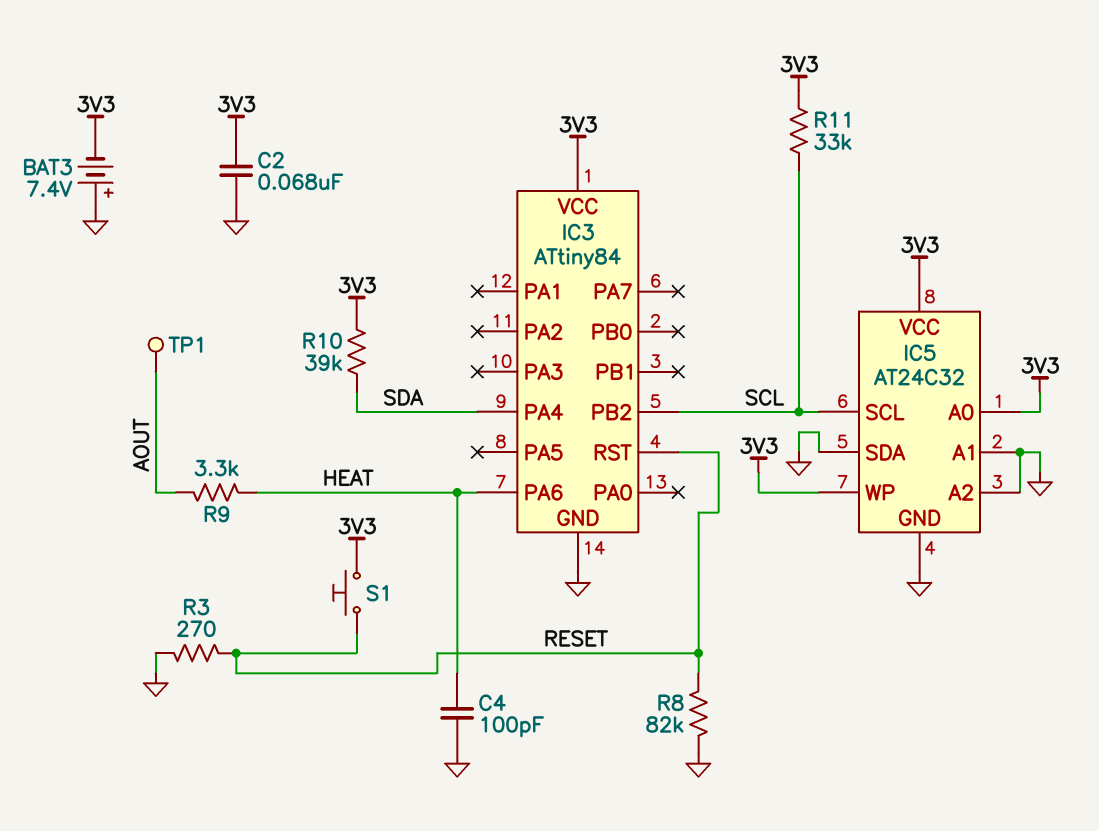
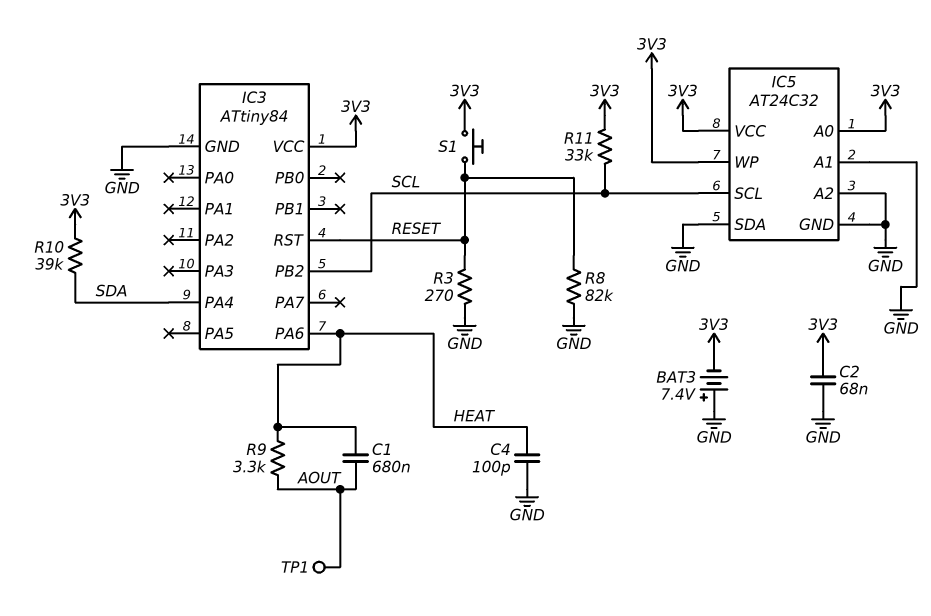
C1: none -> 680nF (AOUT, HEAT)

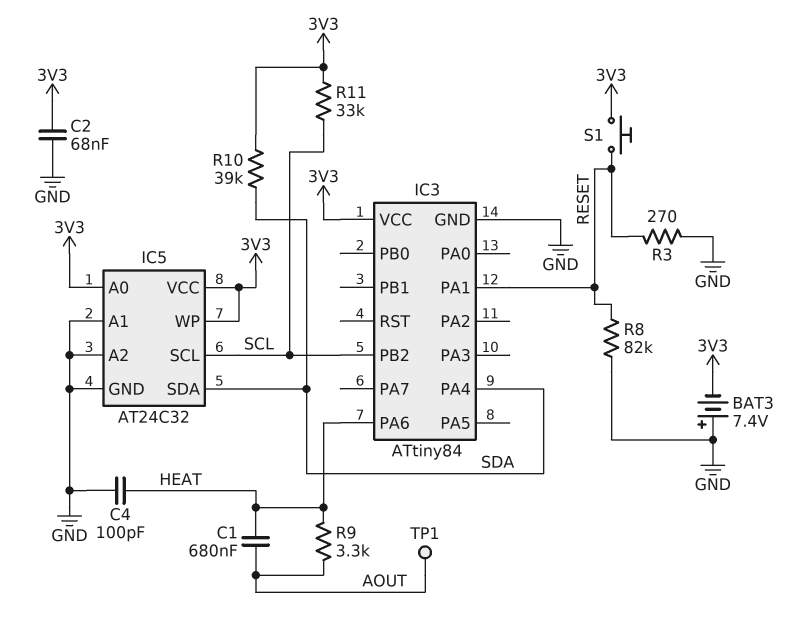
IC3 pin PA1: none -> RESET
IC3 pin RST: RESET -> none
IC5 pin SDA: GND -> SDA

